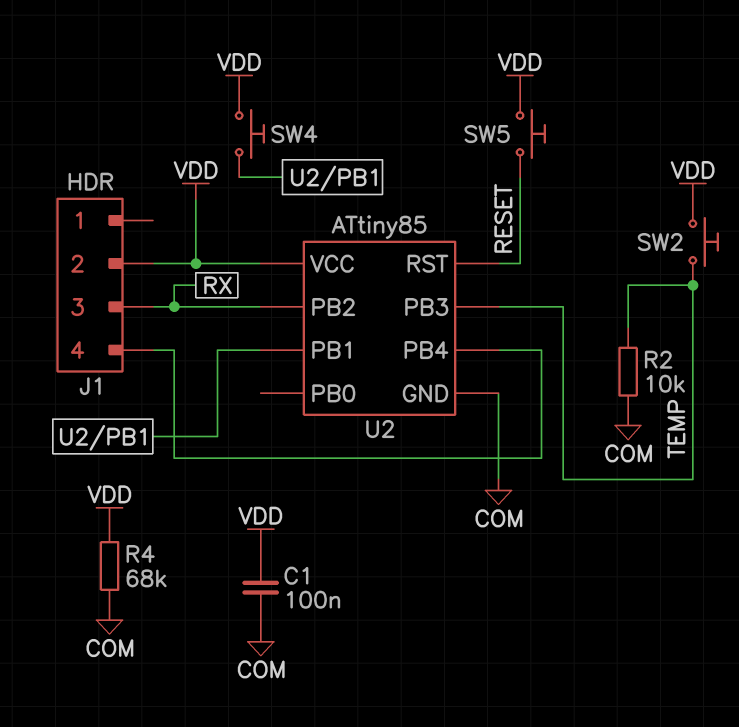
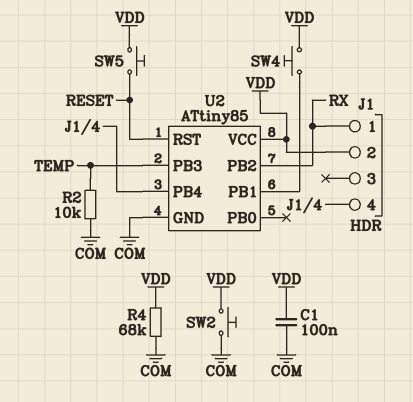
J1 pin 1: none -> RX
J1 pin 3: RX -> none
SW2: button (TEMP, VDD) -> button (COM, VDD)

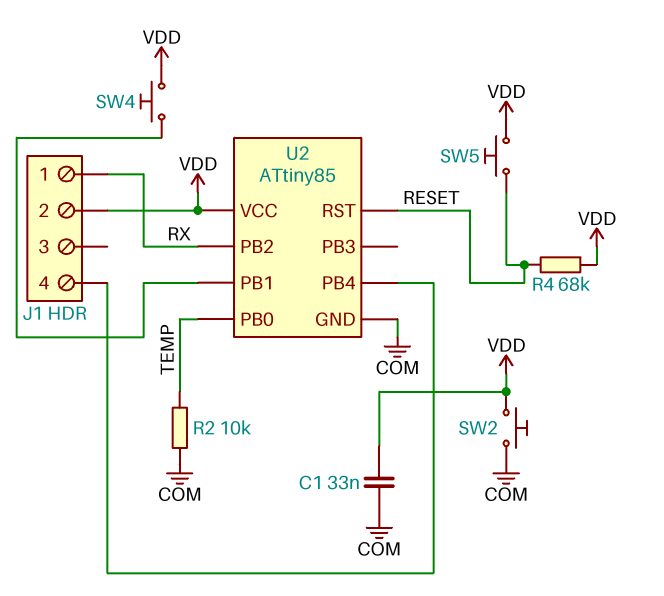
C1: 100nF (COM, VDD) -> 33nF (COM, VDD)
R4: 68k (COM, VDD) -> 68k (RESET, VDD)
U2 pin PB0: none -> TEMP
U2 pin PB3: TEMP -> none

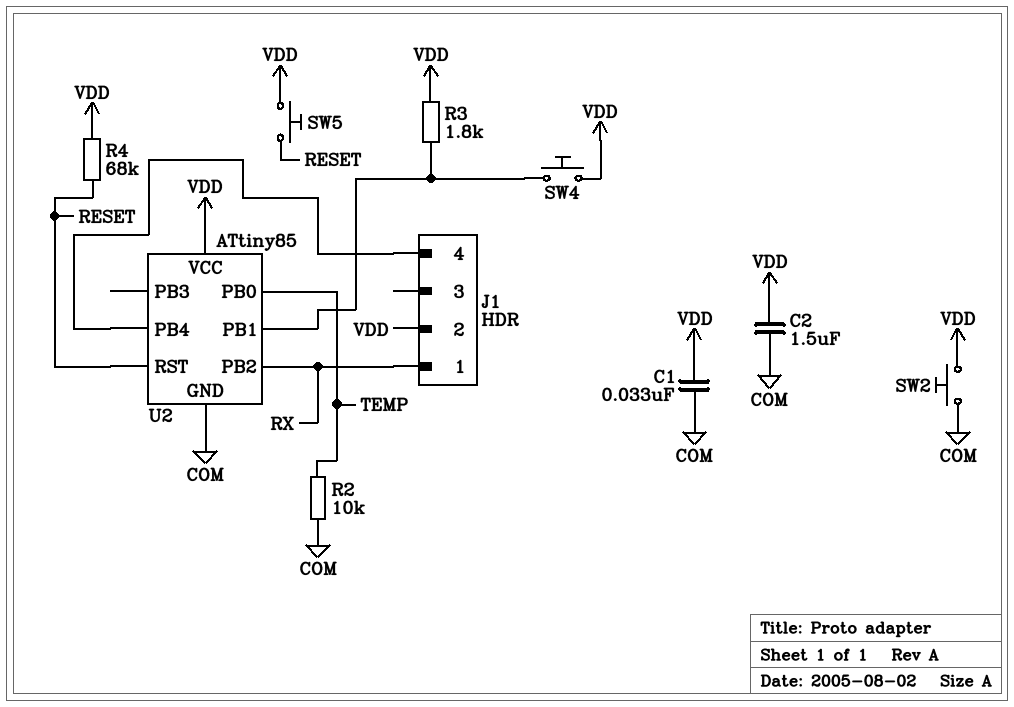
C2: none -> 1.5uF (COM, VDD)
R3: none -> 1.8k (U2/PB1, VDD)

